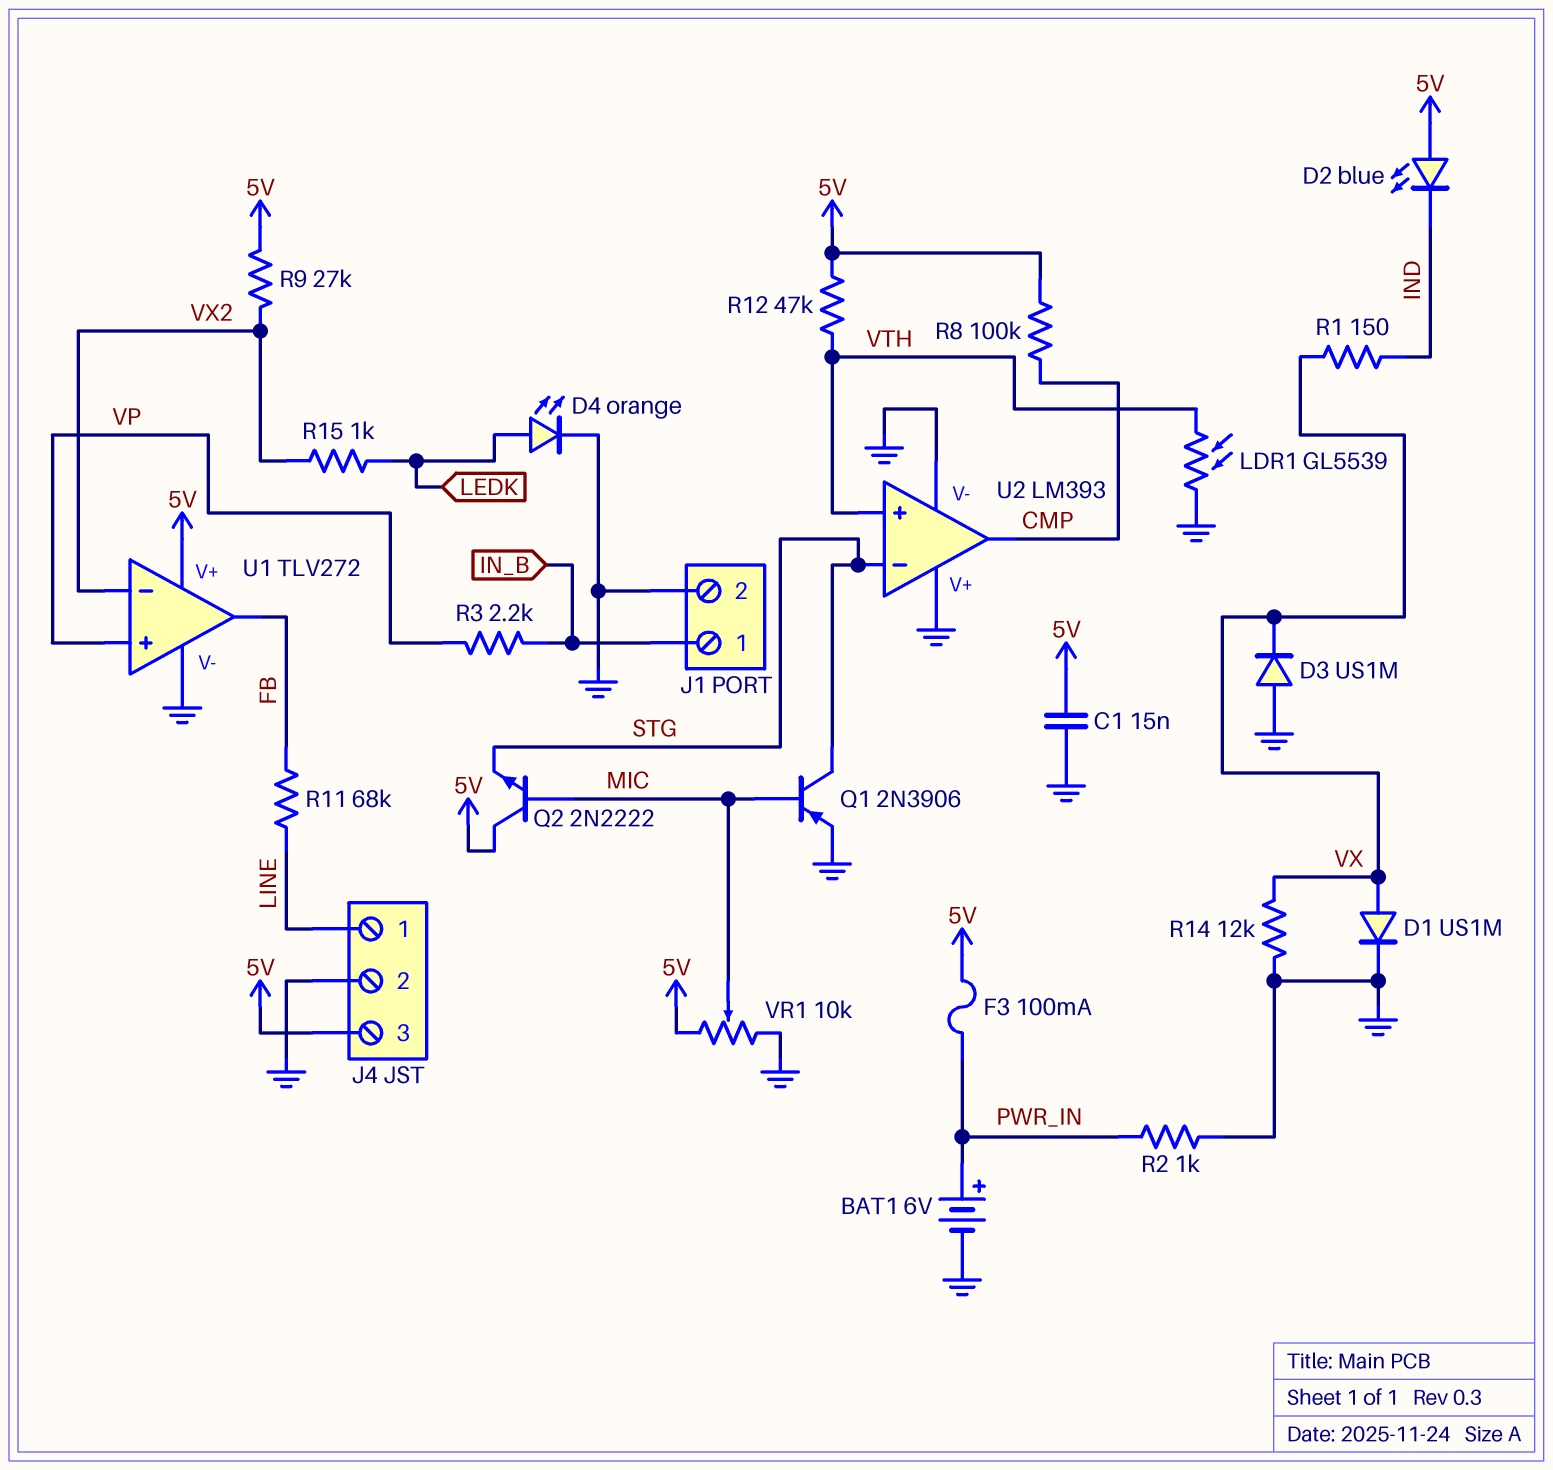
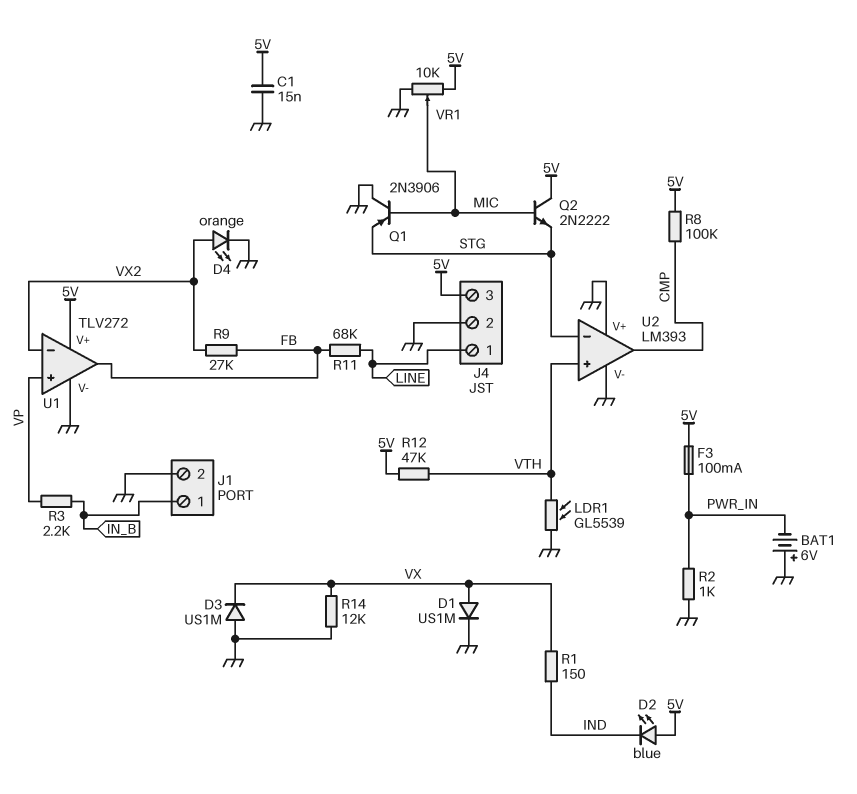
BAT1: 6V (plus PWR_IN, minus GND) -> 6V (plus GND, minus PWR_IN)
D4: LED orange (A LEDK, K GND) -> LED orange (A VX2, K GND)
Q1: PNP 2N3906 (B MIC, C STG, E GND) -> PNP 2N3906 (B MIC, C GND, E STG)
R9: 27k (5V, VX2) -> 27k (FB, VX2)
R15: 1k (LEDK, VX2) -> none

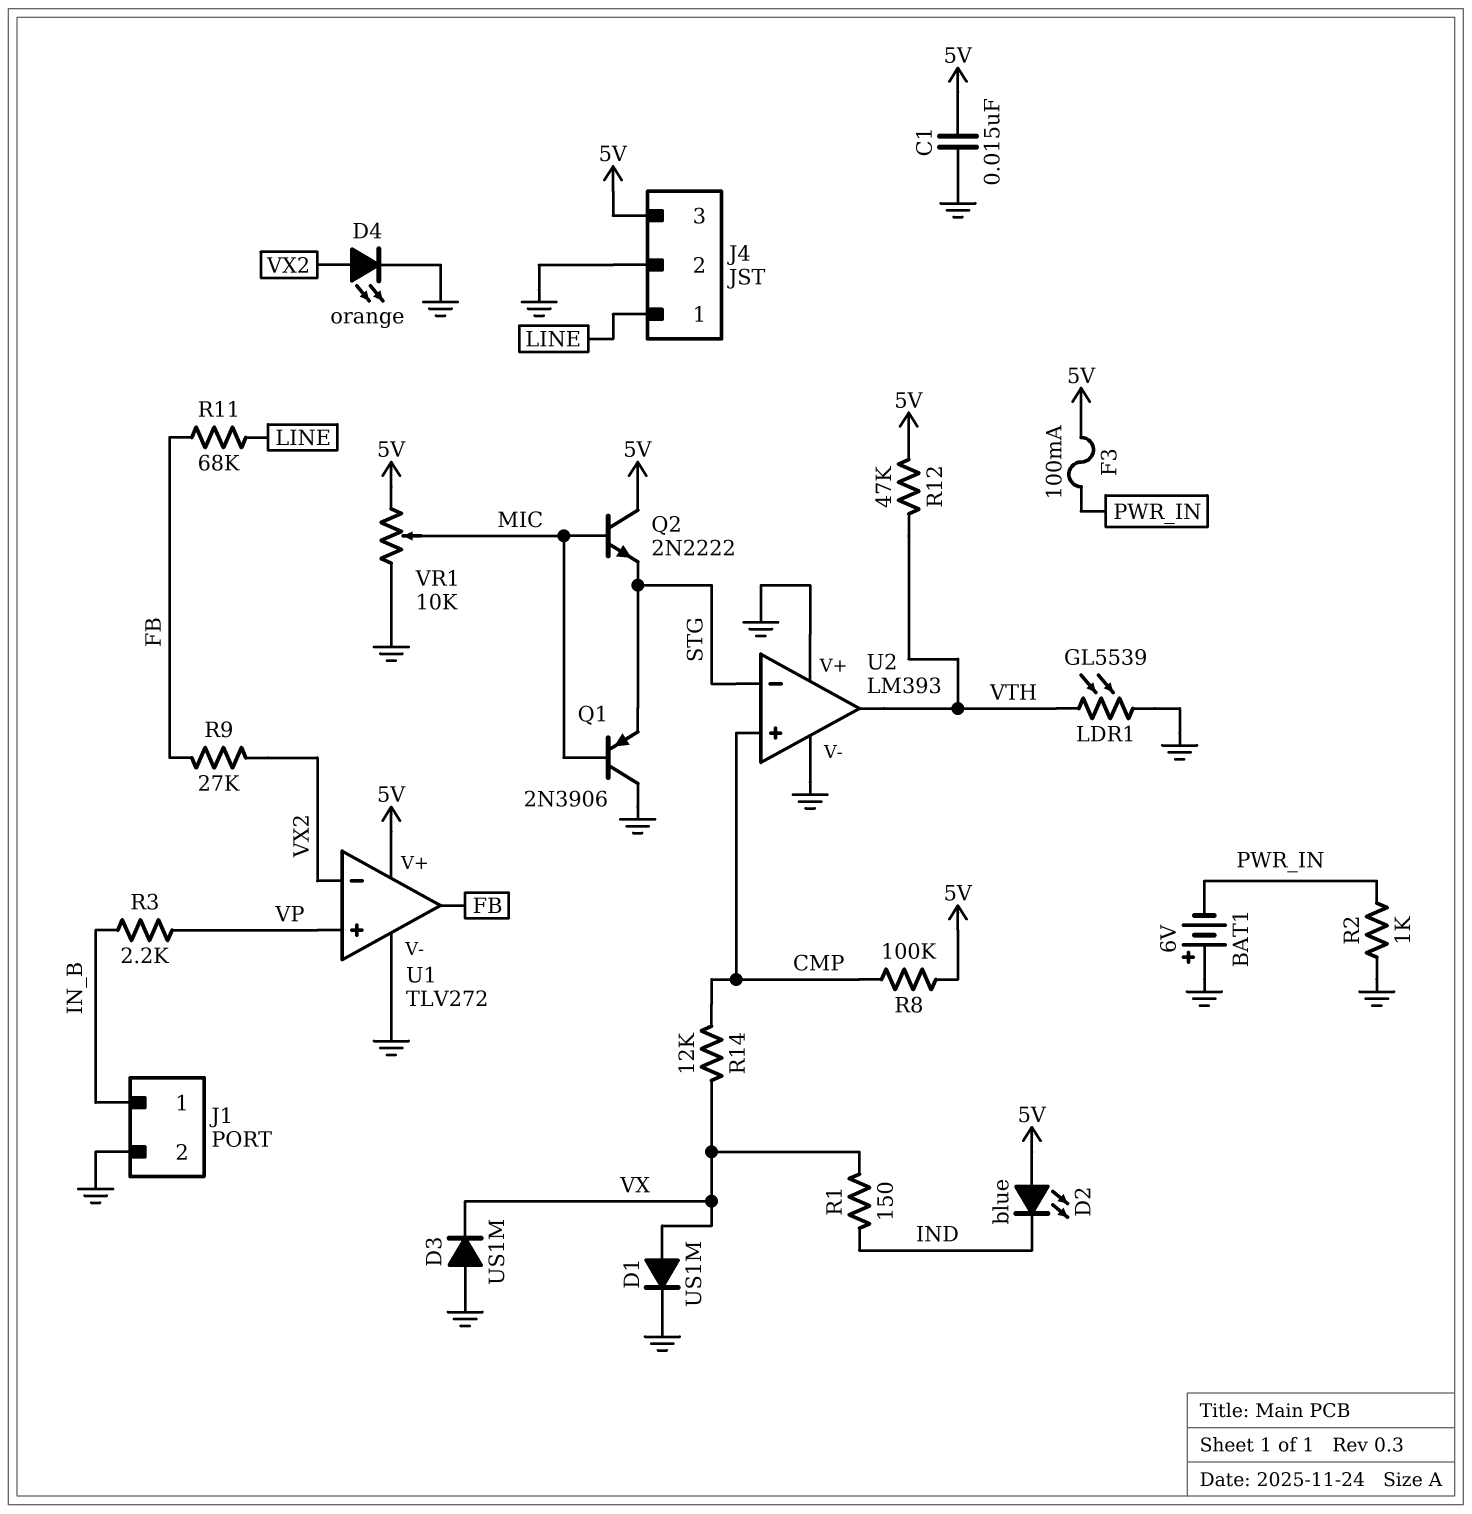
R14: 12k (GND, VX) -> 12k (CMP, VX)
U2 pin in+: VTH -> CMP
U2 pin out: CMP -> VTH

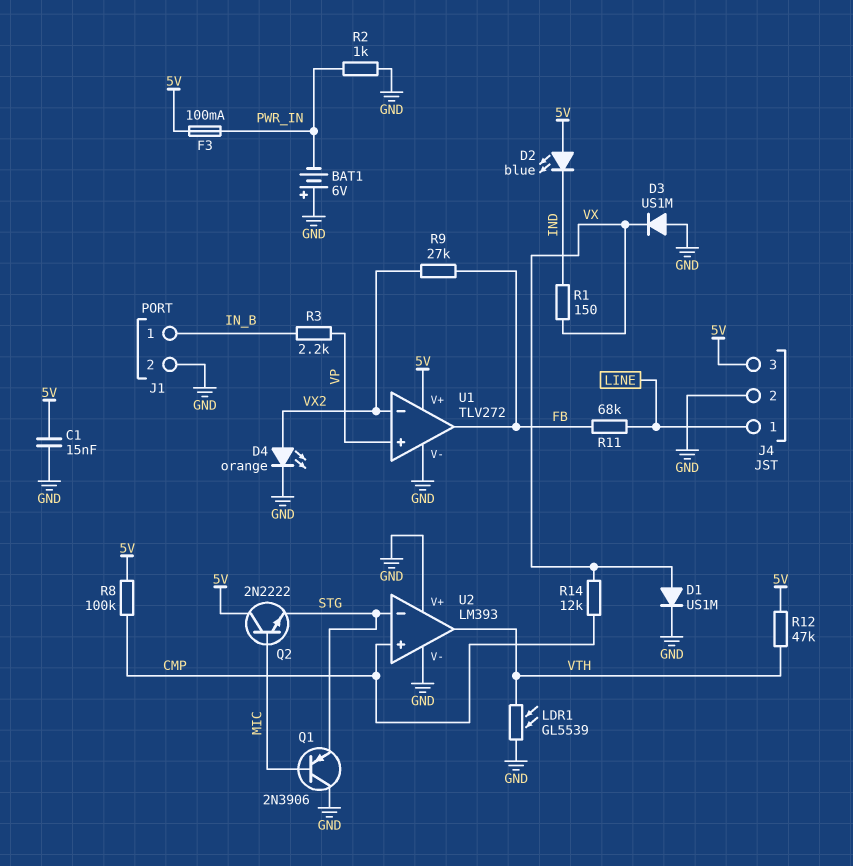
VR1: 10k (5V, GND, wiper MIC) -> none

